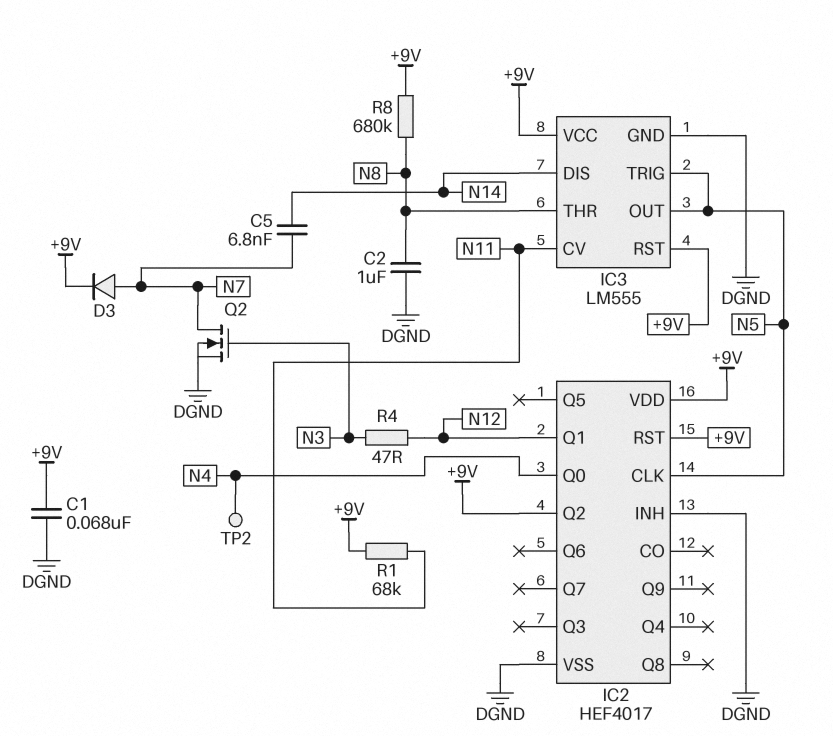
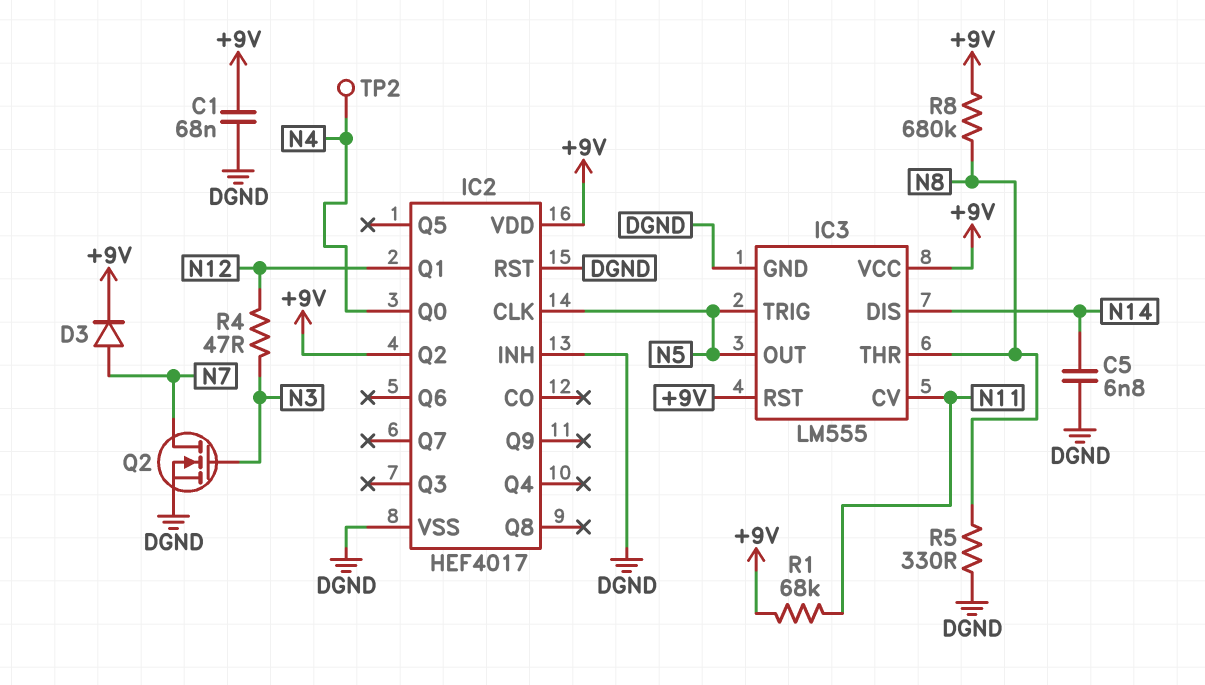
C2: 1uF (DGND, N8) -> none
C5: 6.8nF (N7, N14) -> 6.8nF (DGND, N14)
IC2 pin RST: +9V -> DGND
R5: none -> 330 (DGND, N8)

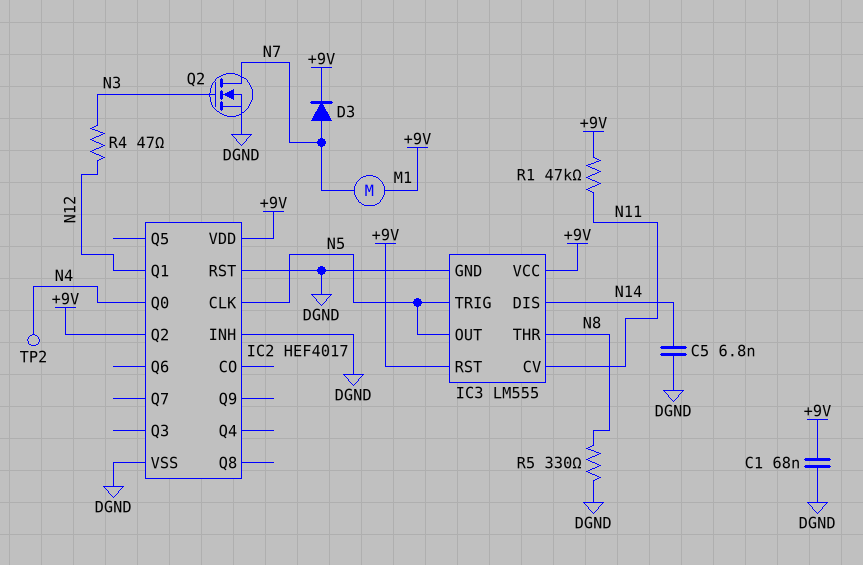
M1: none -> motor (+9V, N7)
R1: 68k (+9V, N11) -> 47k (+9V, N11)
R8: 680k (+9V, N8) -> none

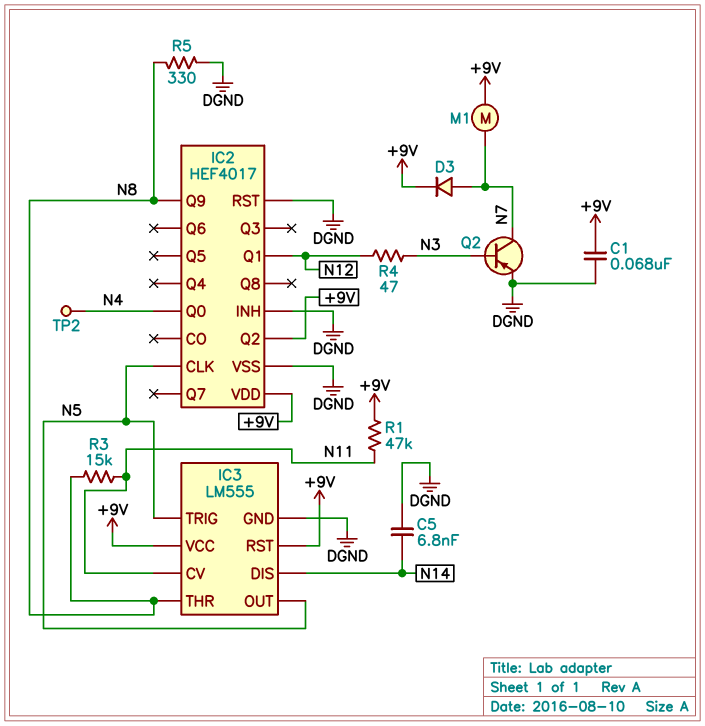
IC2 pin Q9: none -> N8
Q2: NMOS (G N3, D N7, S DGND) -> PNP (B N3, C N7, E DGND)
R3: none -> 15k (N8, N11)

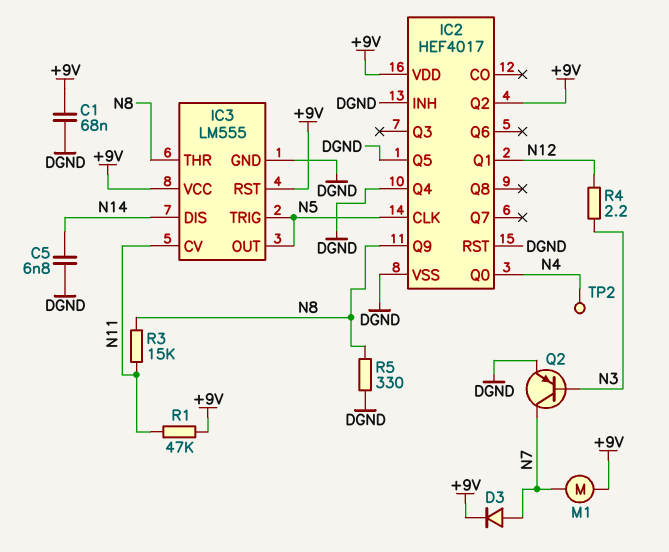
IC2 pin Q4: none -> DGND
IC2 pin Q5: none -> DGND
R4: 47 (N3, N12) -> 2.2 (N3, N12)

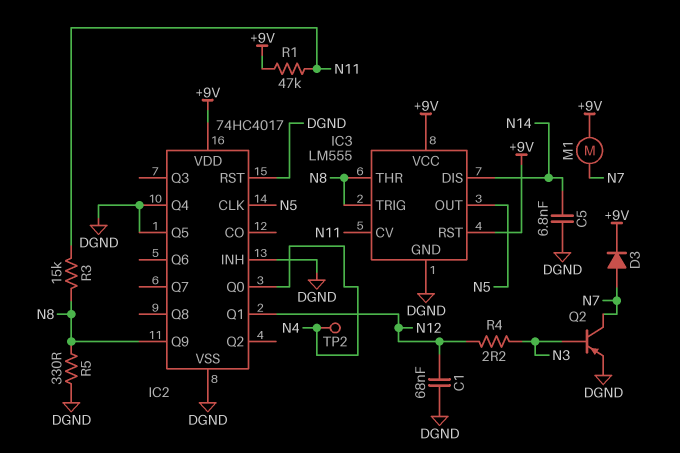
C1: 68nF (+9V, DGND) -> 68nF (DGND, N12)
IC2: HEF4017 -> 74HC4017
IC2 pin Q2: +9V -> none
IC3 pin TRIG: N5 -> N8

